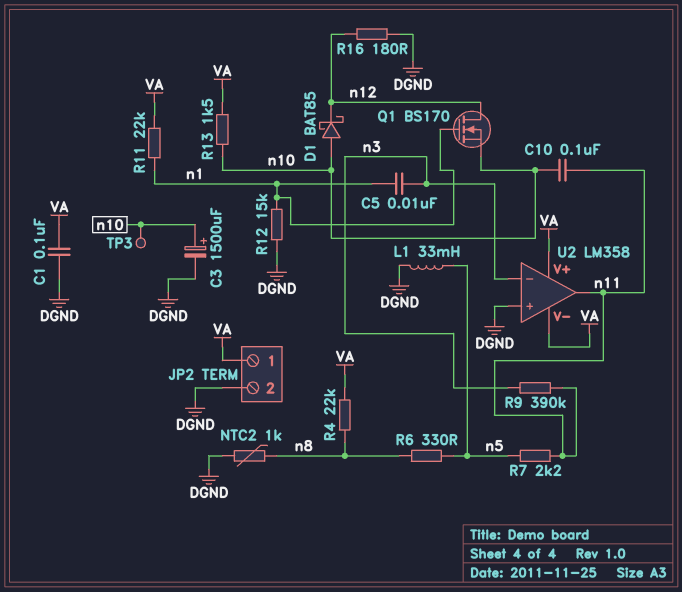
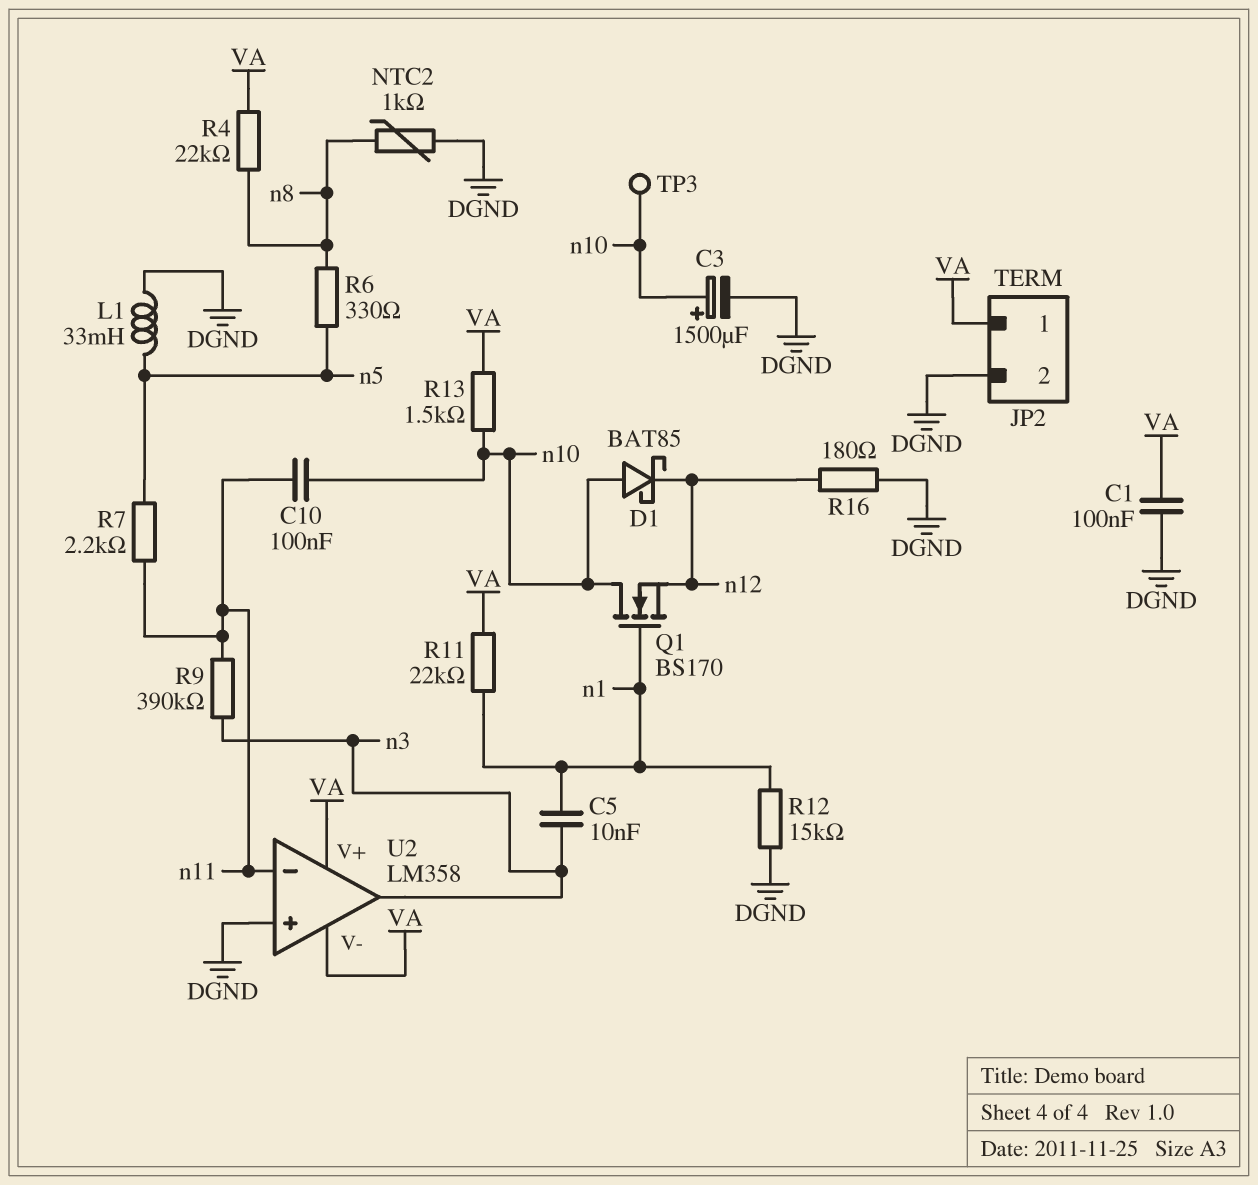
Q1: NMOS BS170 (G n1, D n12, S n10) -> NMOS BS170 (G n1, D n10, S n12)
U2 pin in-: n3 -> n11
U2 pin out: n11 -> n3

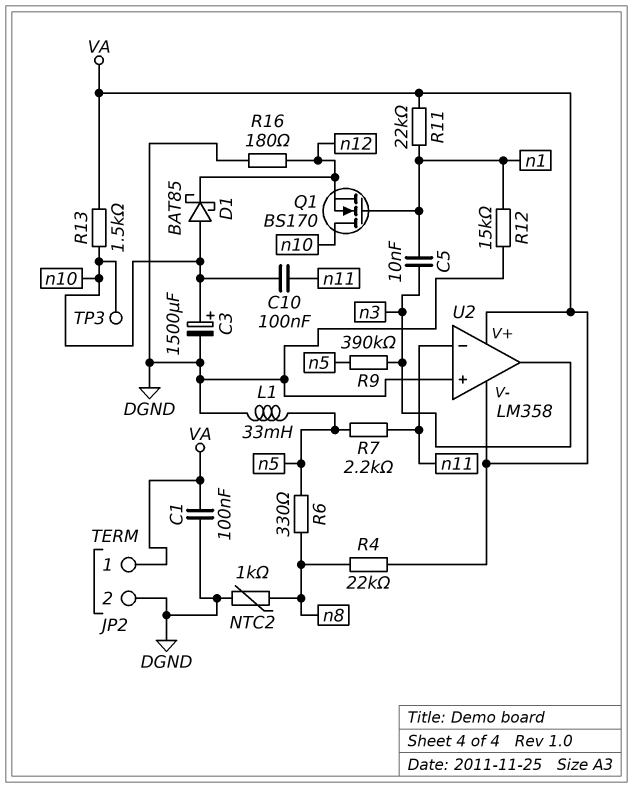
R9: 390k (n3, n11) -> 390k (n3, n5)

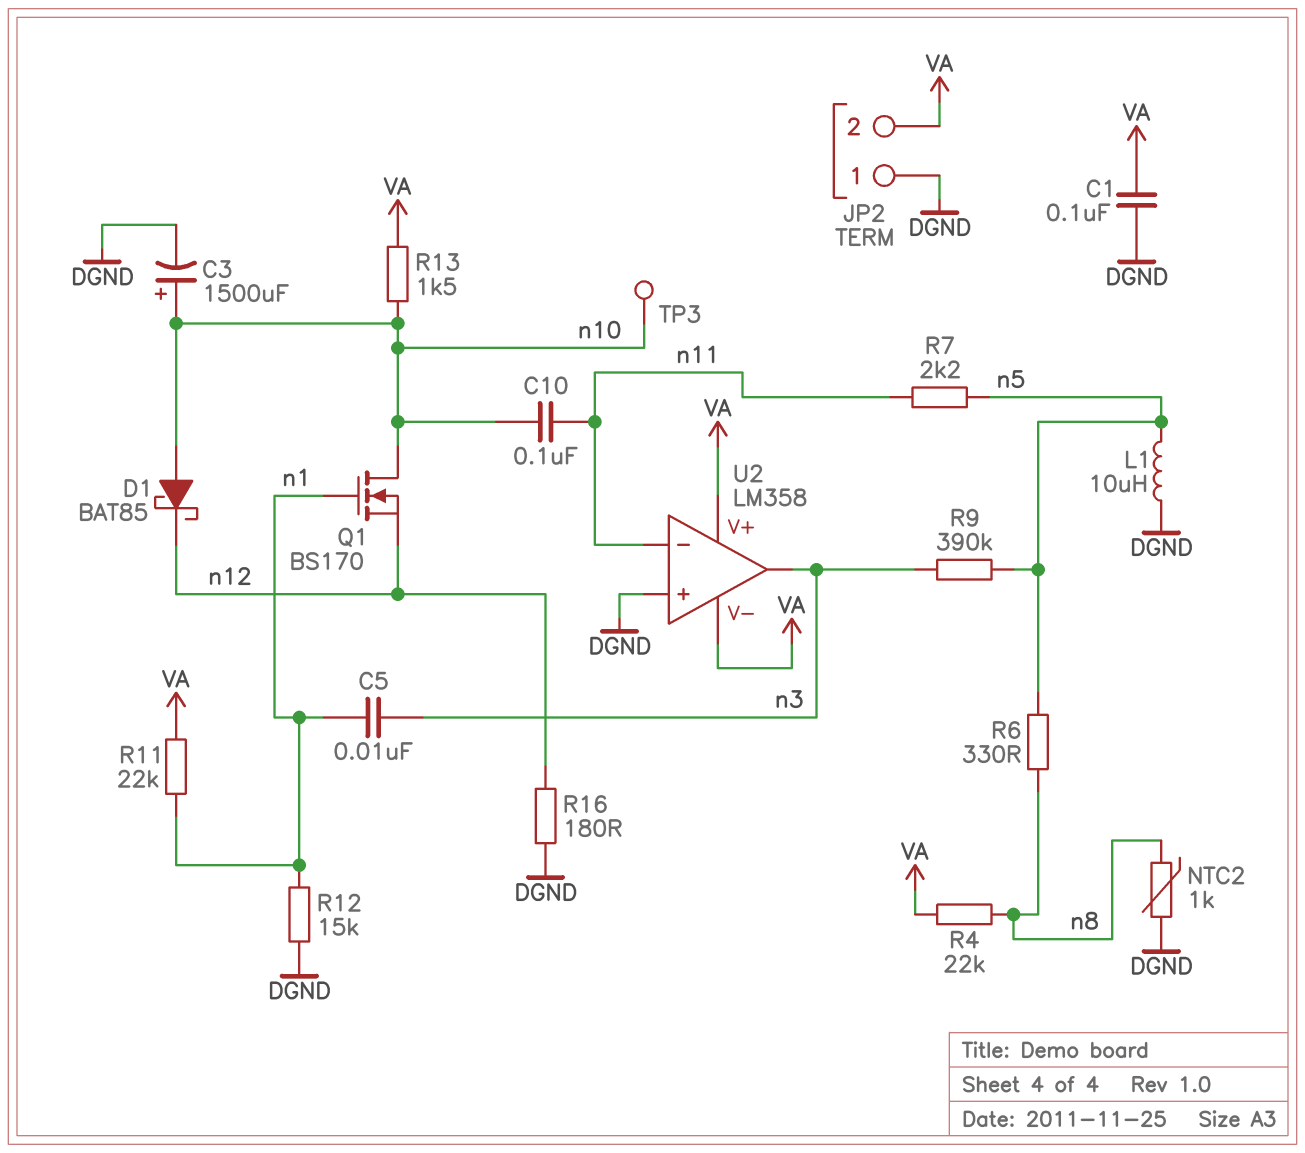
JP2 pin 1: VA -> DGND
JP2 pin 2: DGND -> VA
L1: 33mH (DGND, n5) -> 10uH (DGND, n5)

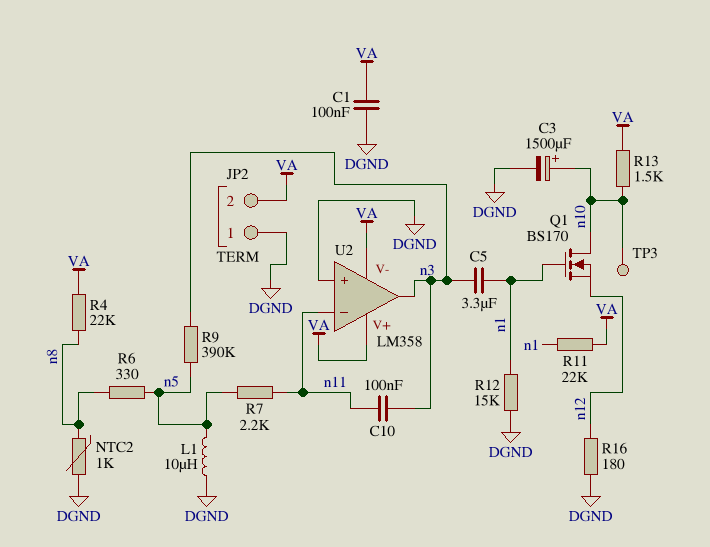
C5: 10nF (n1, n3) -> 3.3uF (n1, n3)
C10: 100nF (n10, n11) -> 100nF (n3, n11)
D1: schottky BAT85 (A n10, K n12) -> none

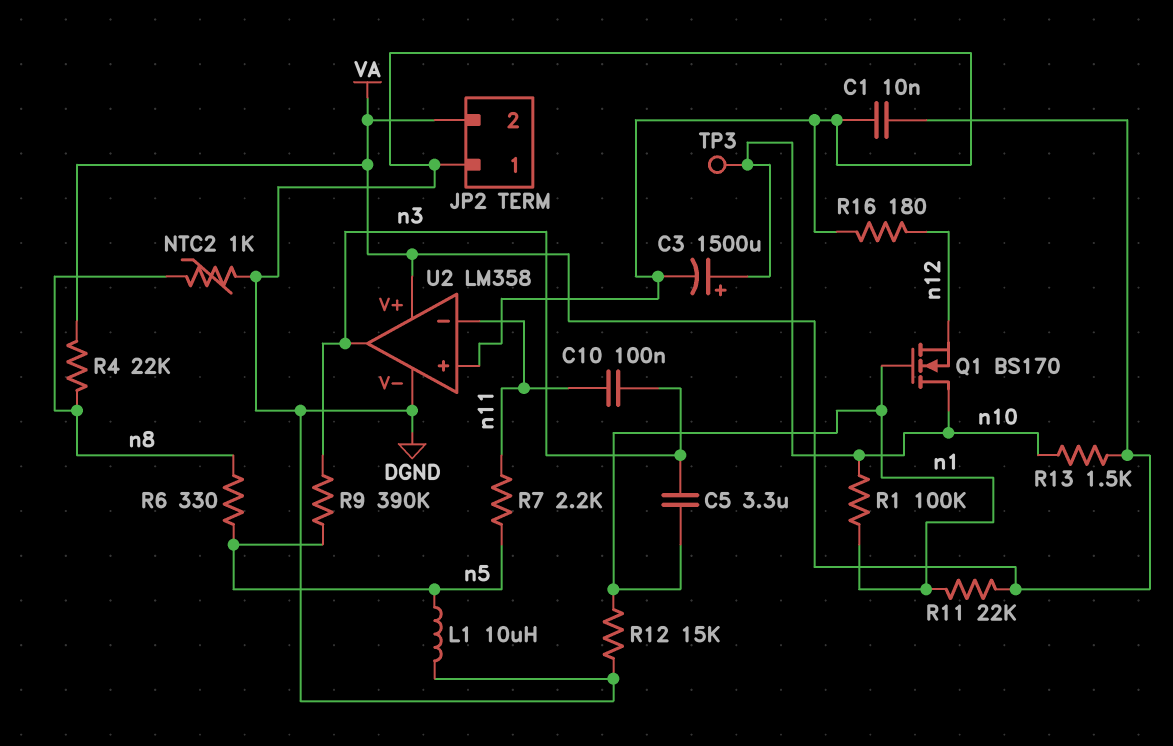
C1: 100nF (DGND, VA) -> 10nF (DGND, VA)
R1: none -> 100k (n1, n10)
U2 pin V-: VA -> DGND

